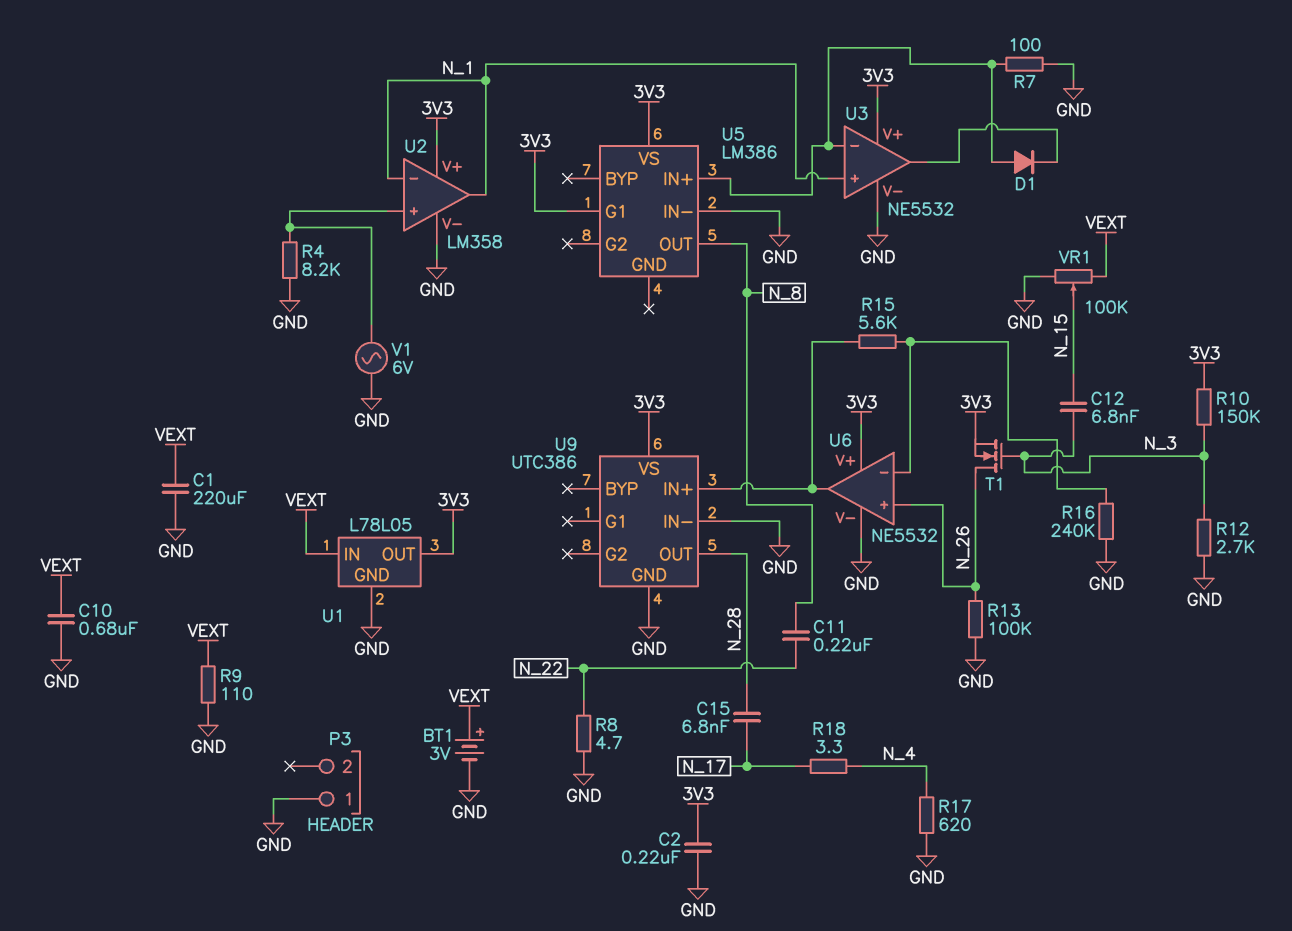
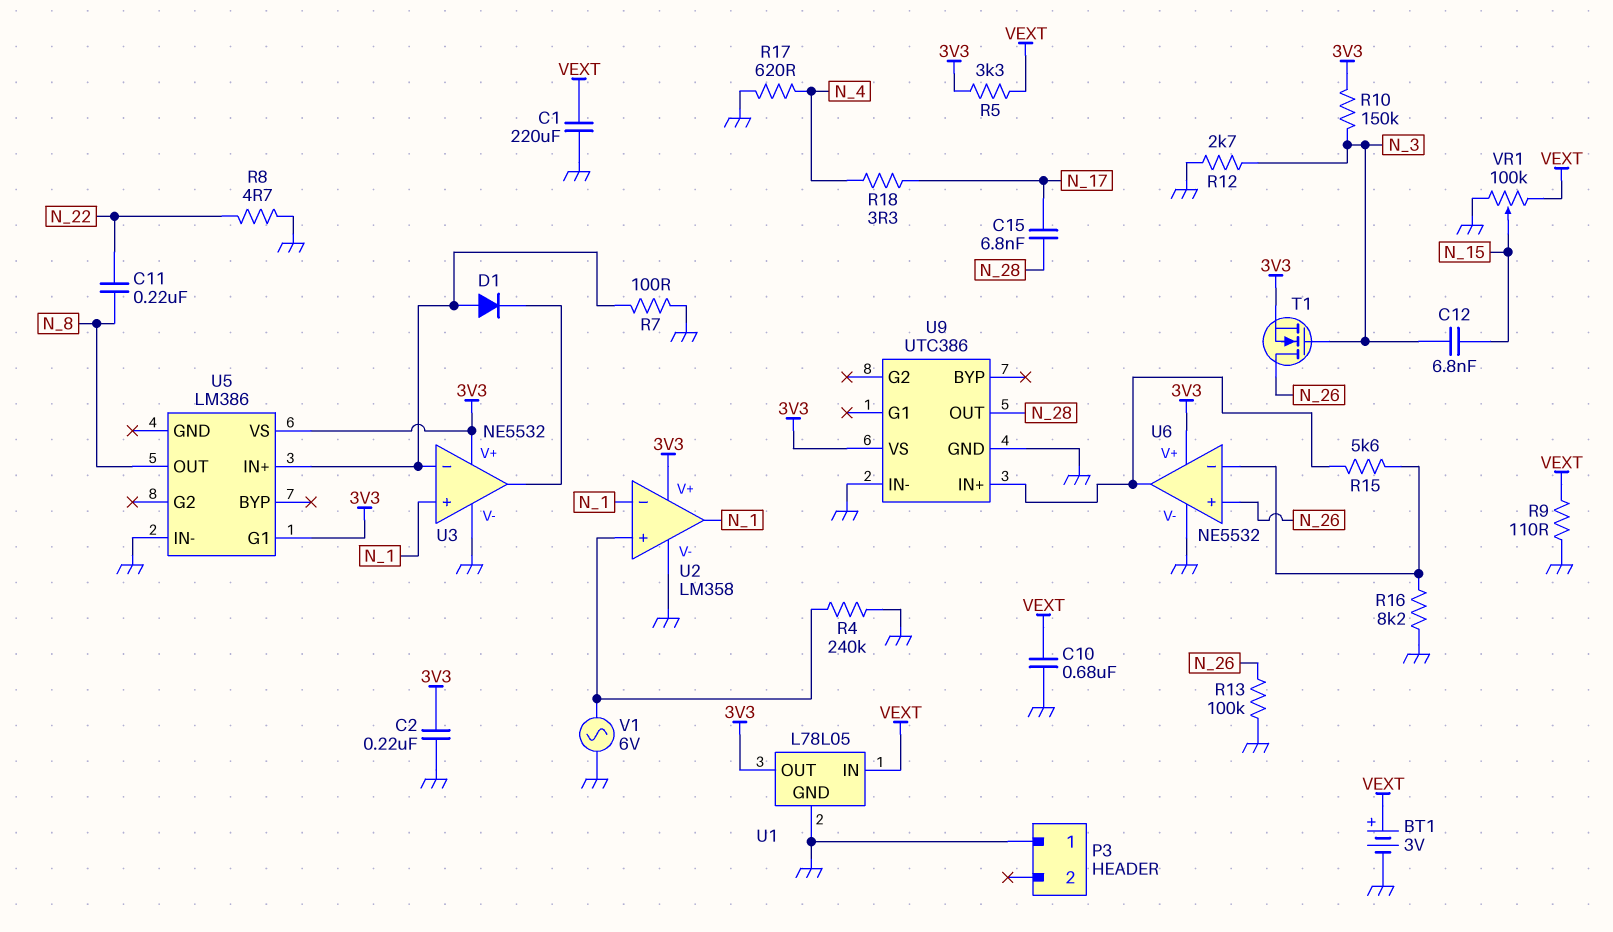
R4: 8.2k (GND, U2/in+) -> 240k (GND, U2/in+)
R5: none -> 3.3k (3V3, VEXT)
R16: 240k (GND, U6/in-) -> 8.2k (GND, U6/in-)

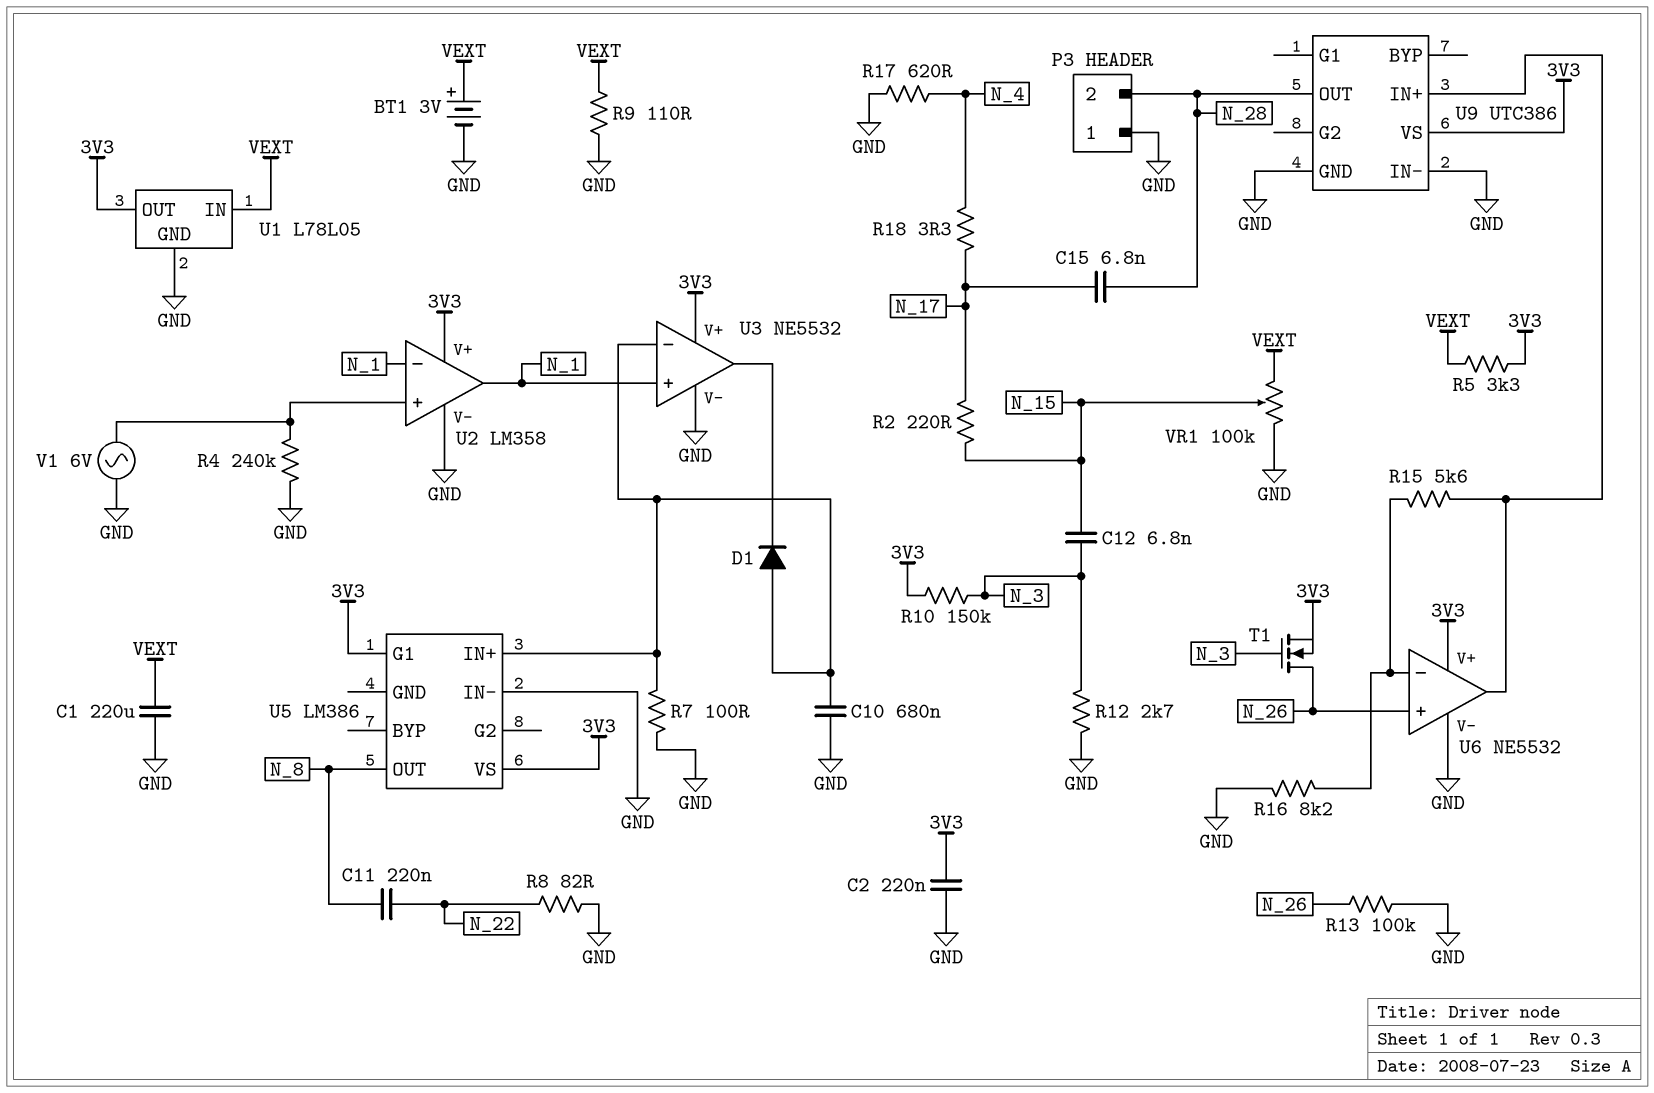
C10: 680nF (GND, VEXT) -> 680nF (GND, U3/in-)
P3 pin 2: none -> N_28
R2: none -> 220 (N_15, N_17)
R8: 4.7 (GND, N_22) -> 82 (GND, N_22)

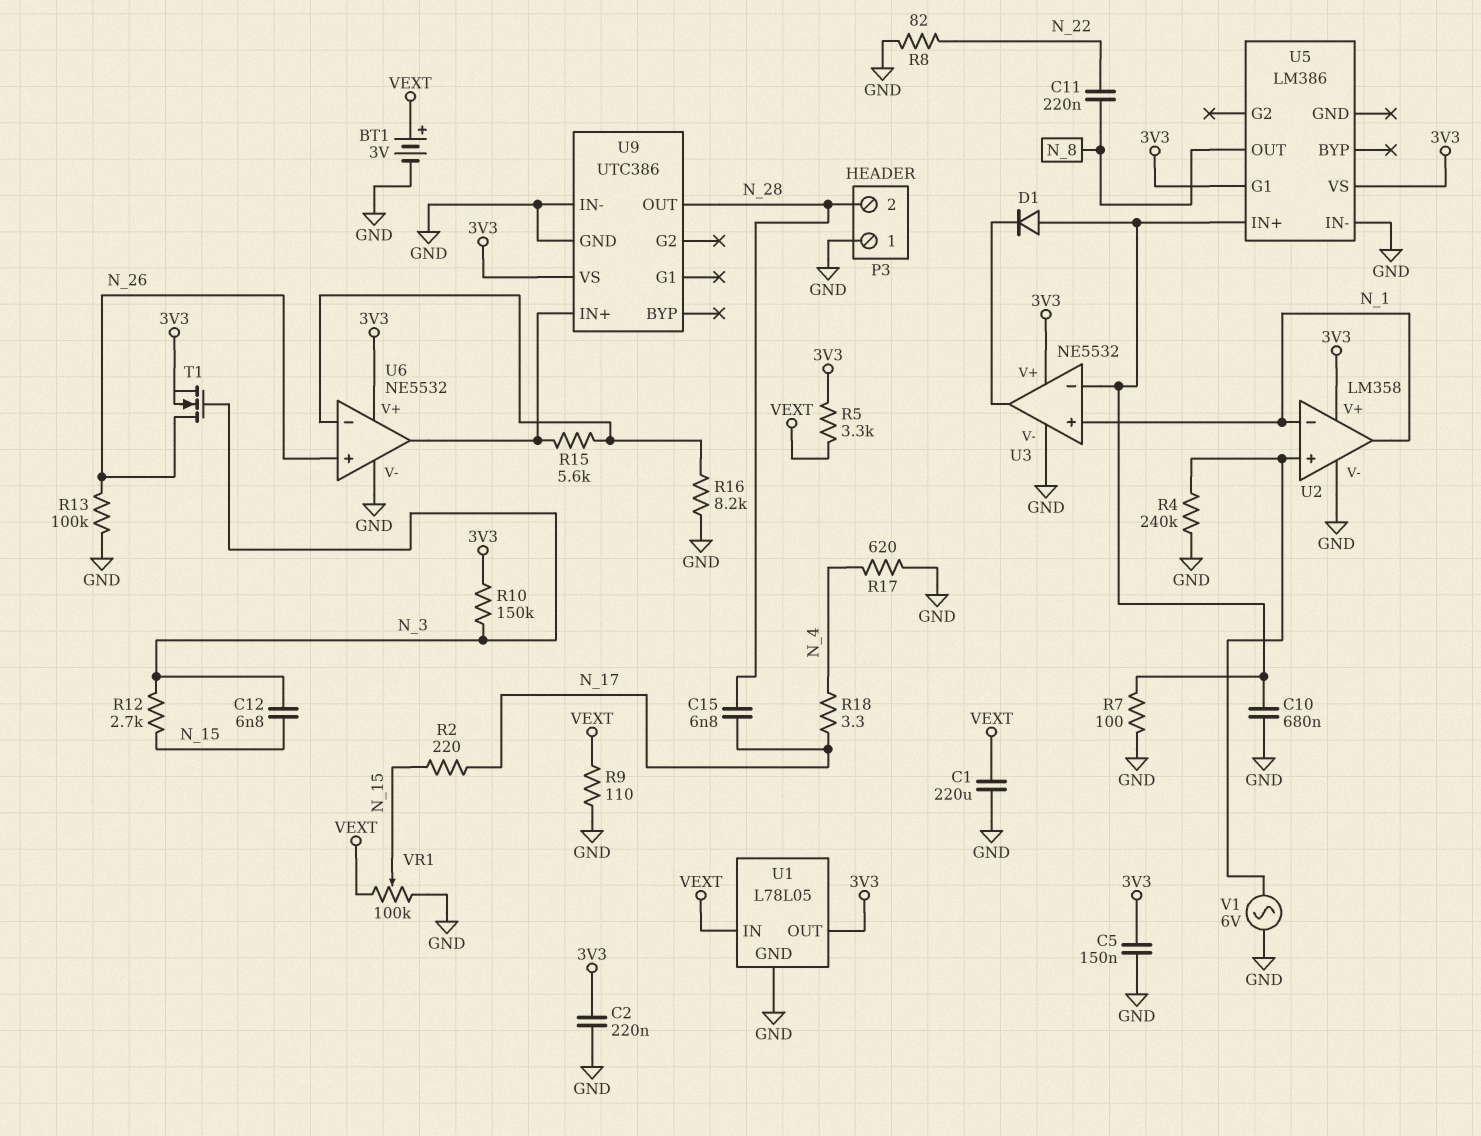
C5: none -> 150nF (3V3, GND)
R12: 2.7k (GND, N_3) -> 2.7k (N_3, N_15)

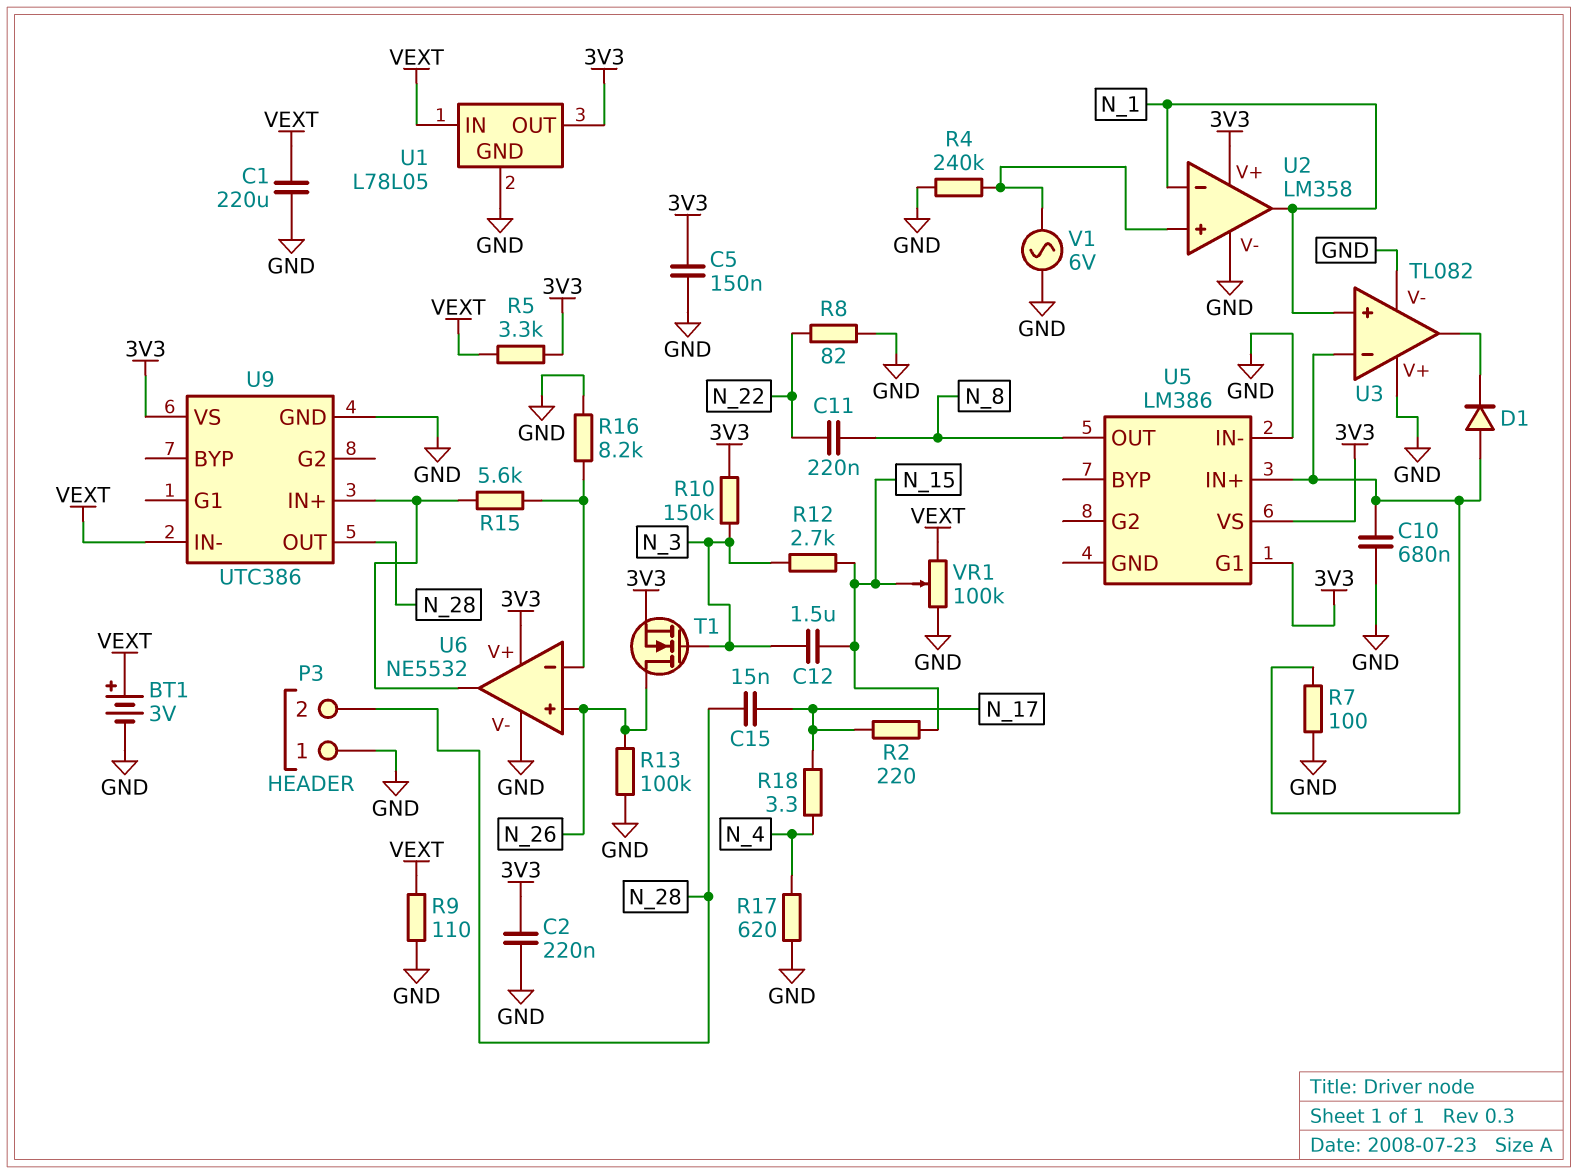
C12: 6.8nF (N_3, N_15) -> 1.5uF (N_3, N_15)
C15: 6.8nF (N_17, N_28) -> 15nF (N_17, N_28)
U3: NE5532 -> TL082
U3 pin V+: 3V3 -> GND
U9 pin IN-: GND -> VEXT

